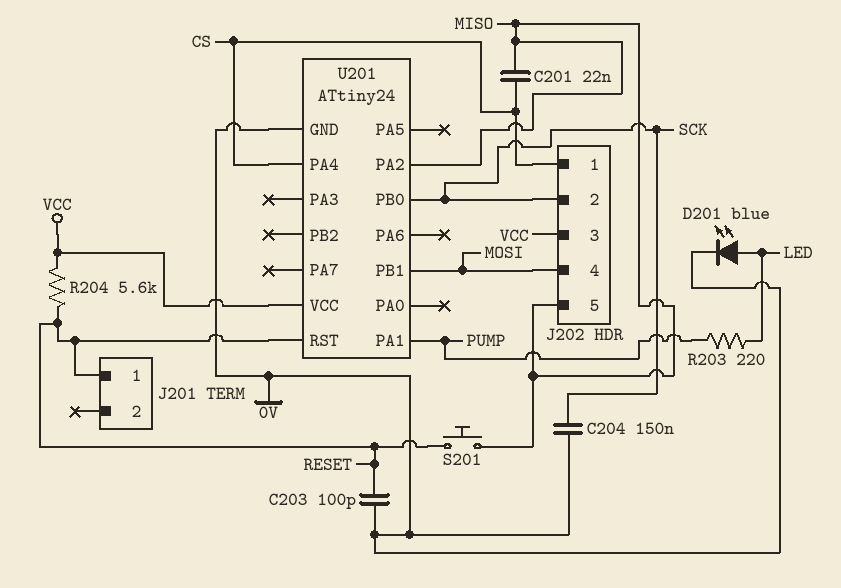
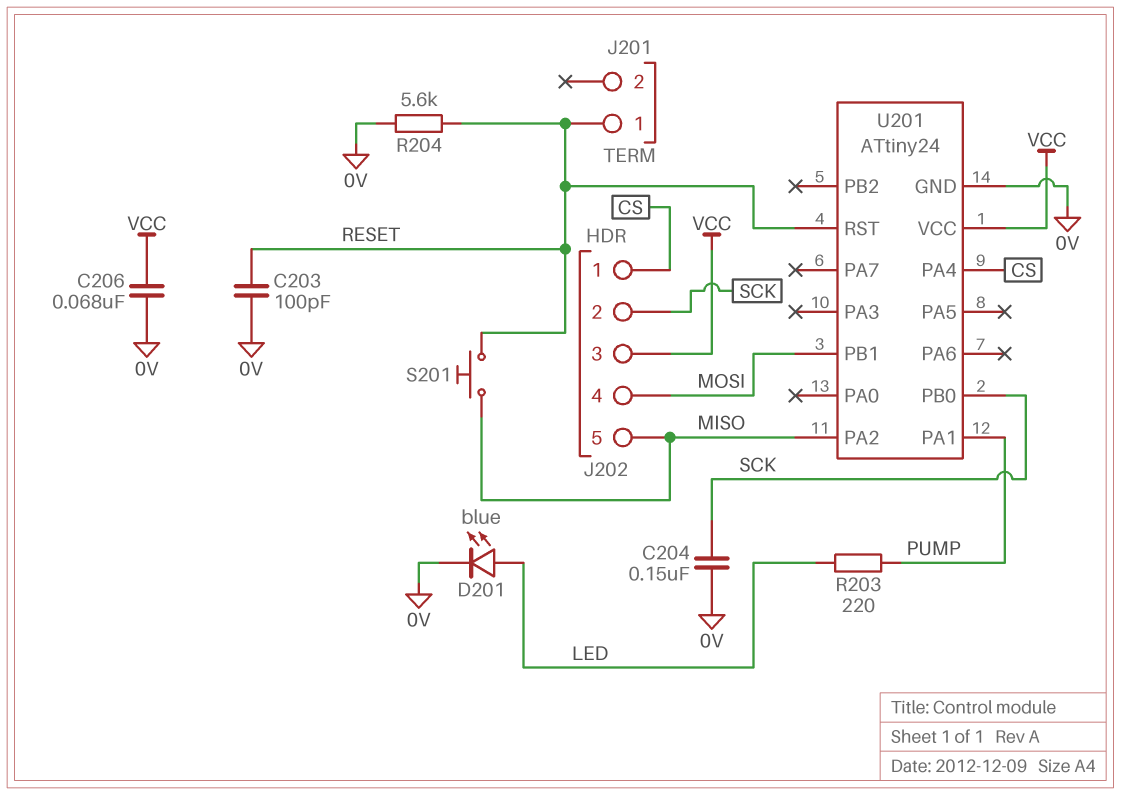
C201: 22nF (CS, MISO) -> none
C206: none -> 68nF (0V, VCC)
R204: 5.6k (RESET, VCC) -> 5.6k (0V, RESET)

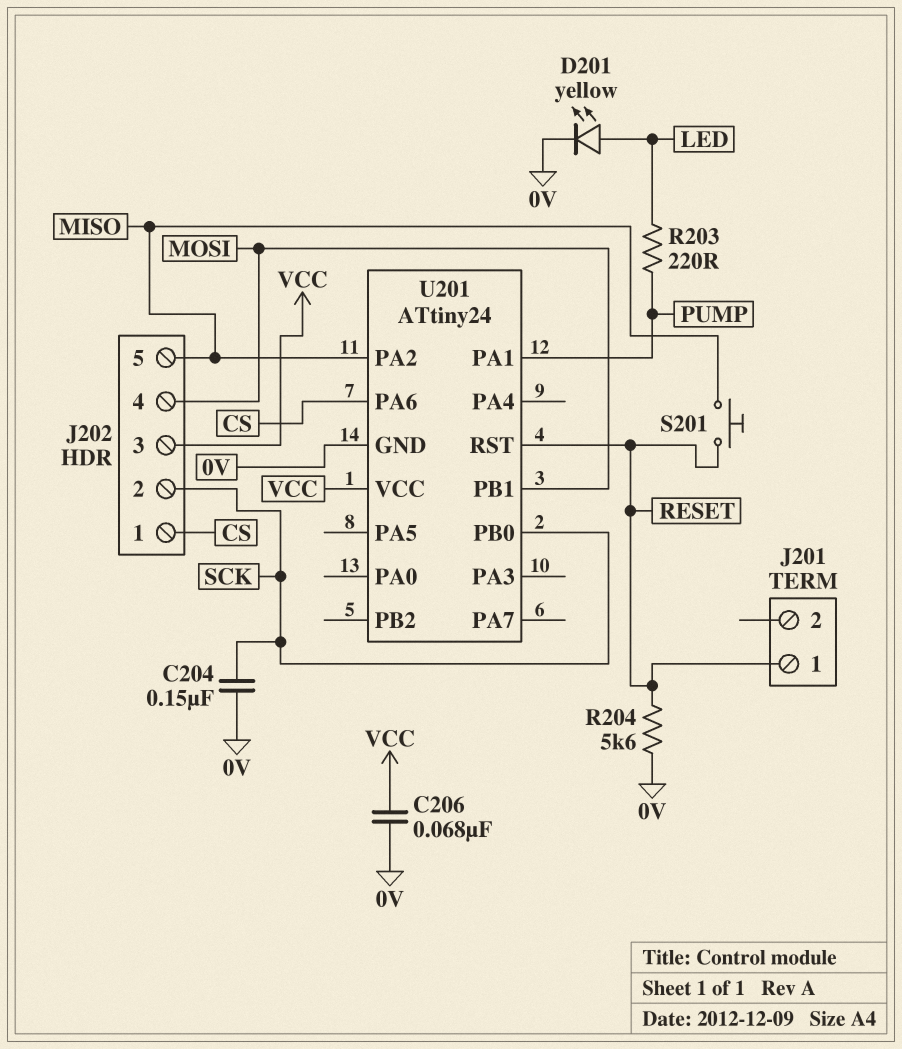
C203: 100pF (0V, RESET) -> none
D201: LED blue (A LED, K 0V) -> LED yellow (A LED, K 0V)
U201 pin PA4: CS -> none
U201 pin PA6: none -> CS

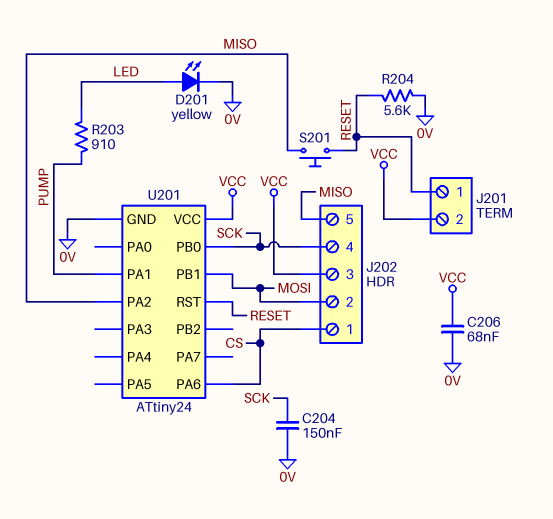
J201 pin 2: none -> VCC
J202 pin 2: SCK -> MOSI
J202 pin 4: MOSI -> SCK
R203: 220 (LED, PUMP) -> 910 (LED, PUMP)

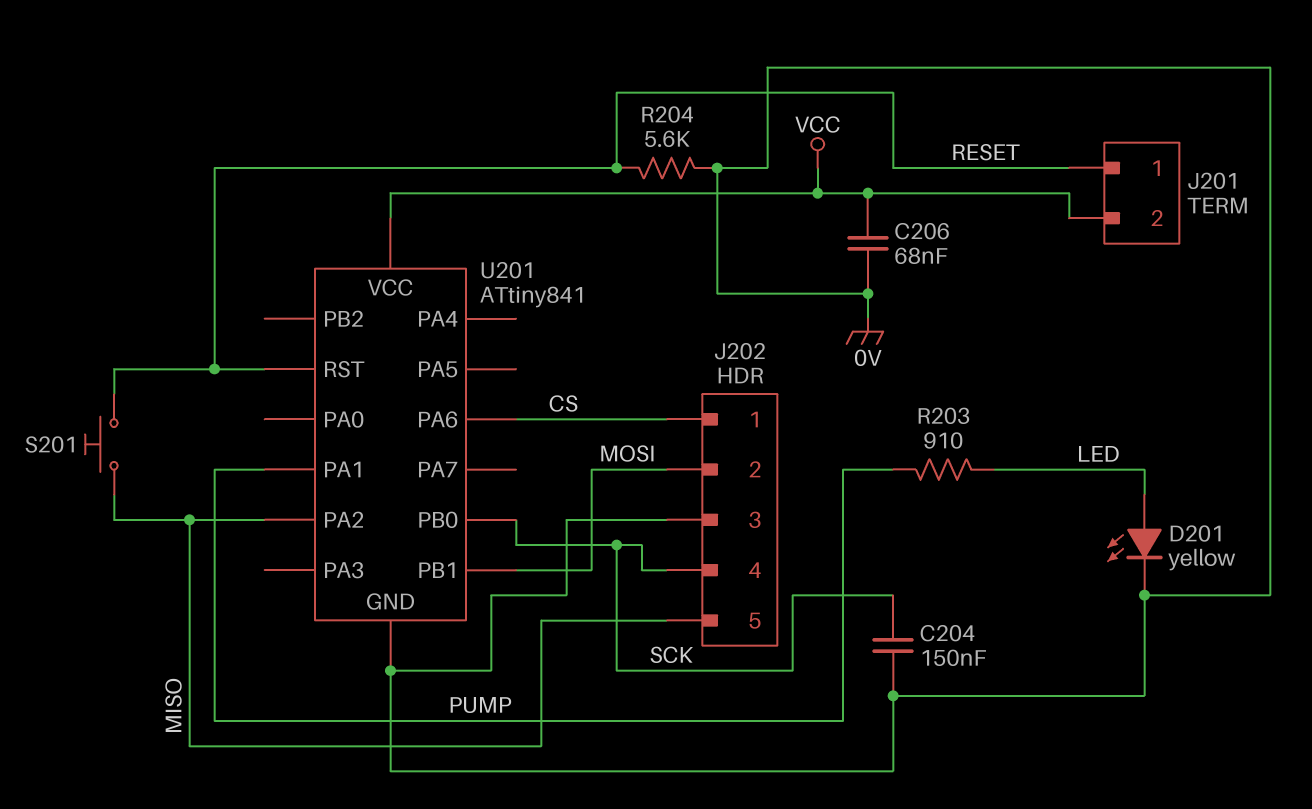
J202 pin 3: VCC -> 0V
U201: ATtiny24 -> ATtiny841

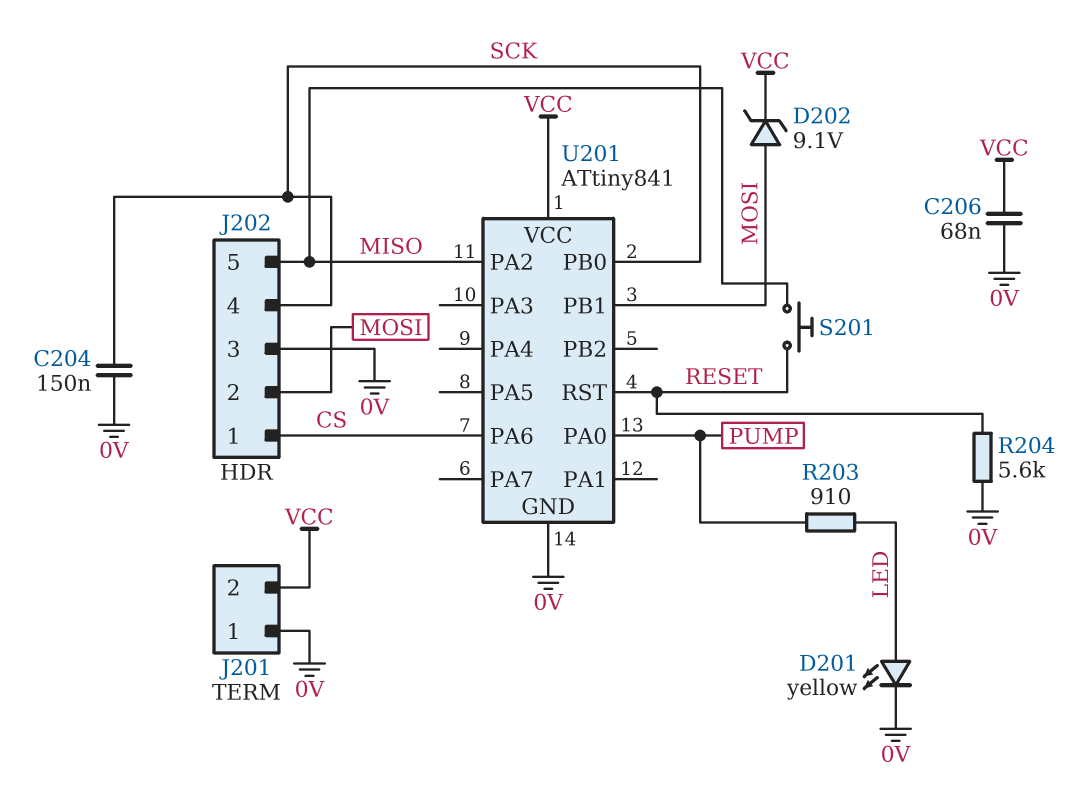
D202: none -> zener 9.1V (A MOSI, K VCC)
J201 pin 1: RESET -> 0V
U201 pin PA0: none -> PUMP
U201 pin PA1: PUMP -> none

